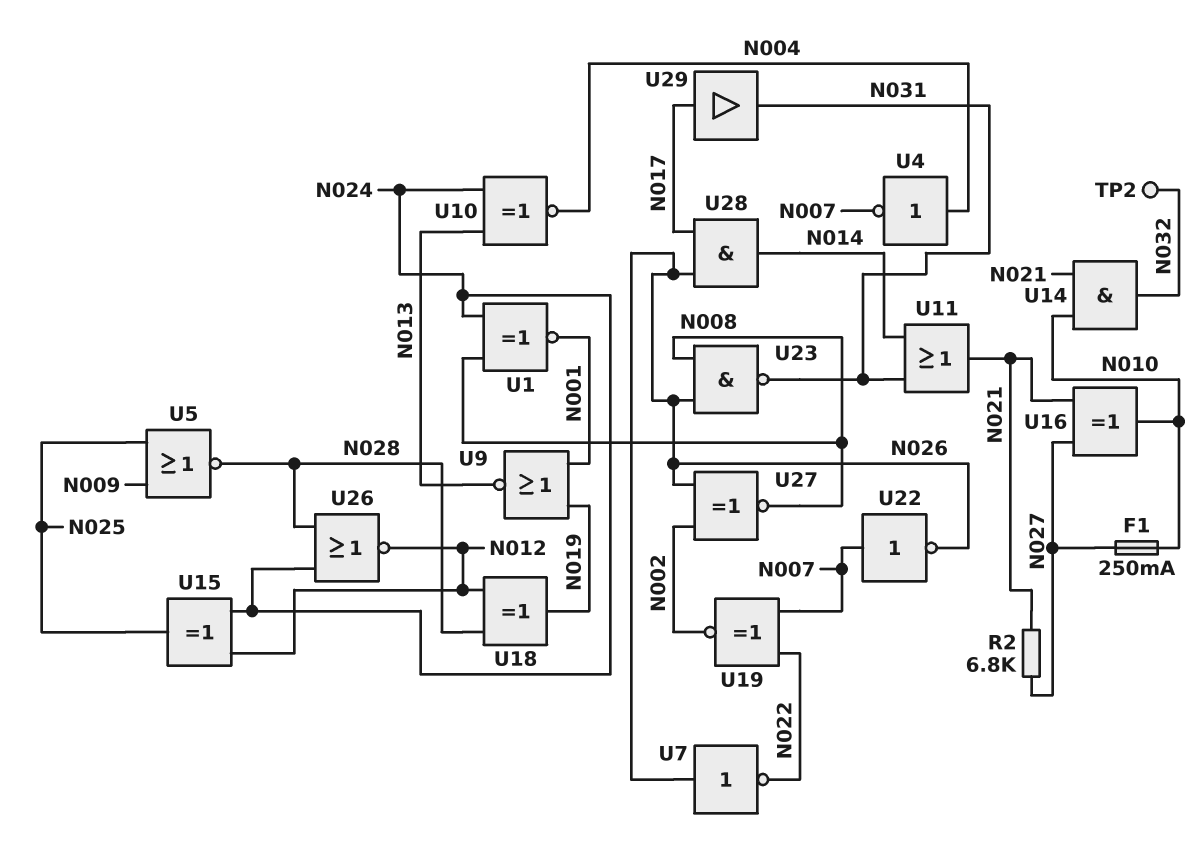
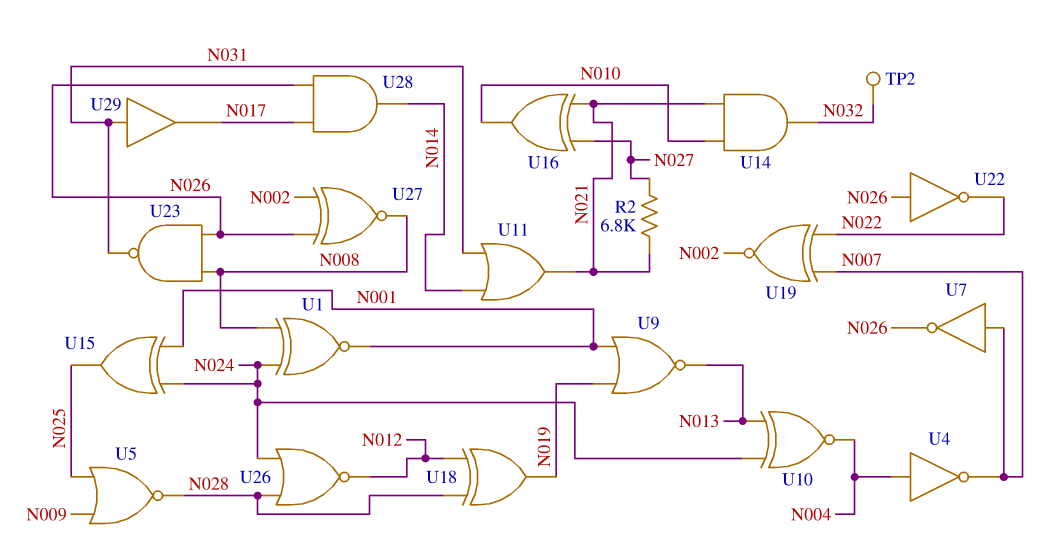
F1: 250mA (N010, N027) -> none
U7: NOT (in N026, out N022) -> NOT (in N007, out N026)
U15: XOR (in N012, in N024, out N025) -> XOR (in N001, in N024, out N025)
U22: NOT (in N007, out N026) -> NOT (in N026, out N022)
U29: buffer (in N017, out N031) -> buffer (in N031, out N017)

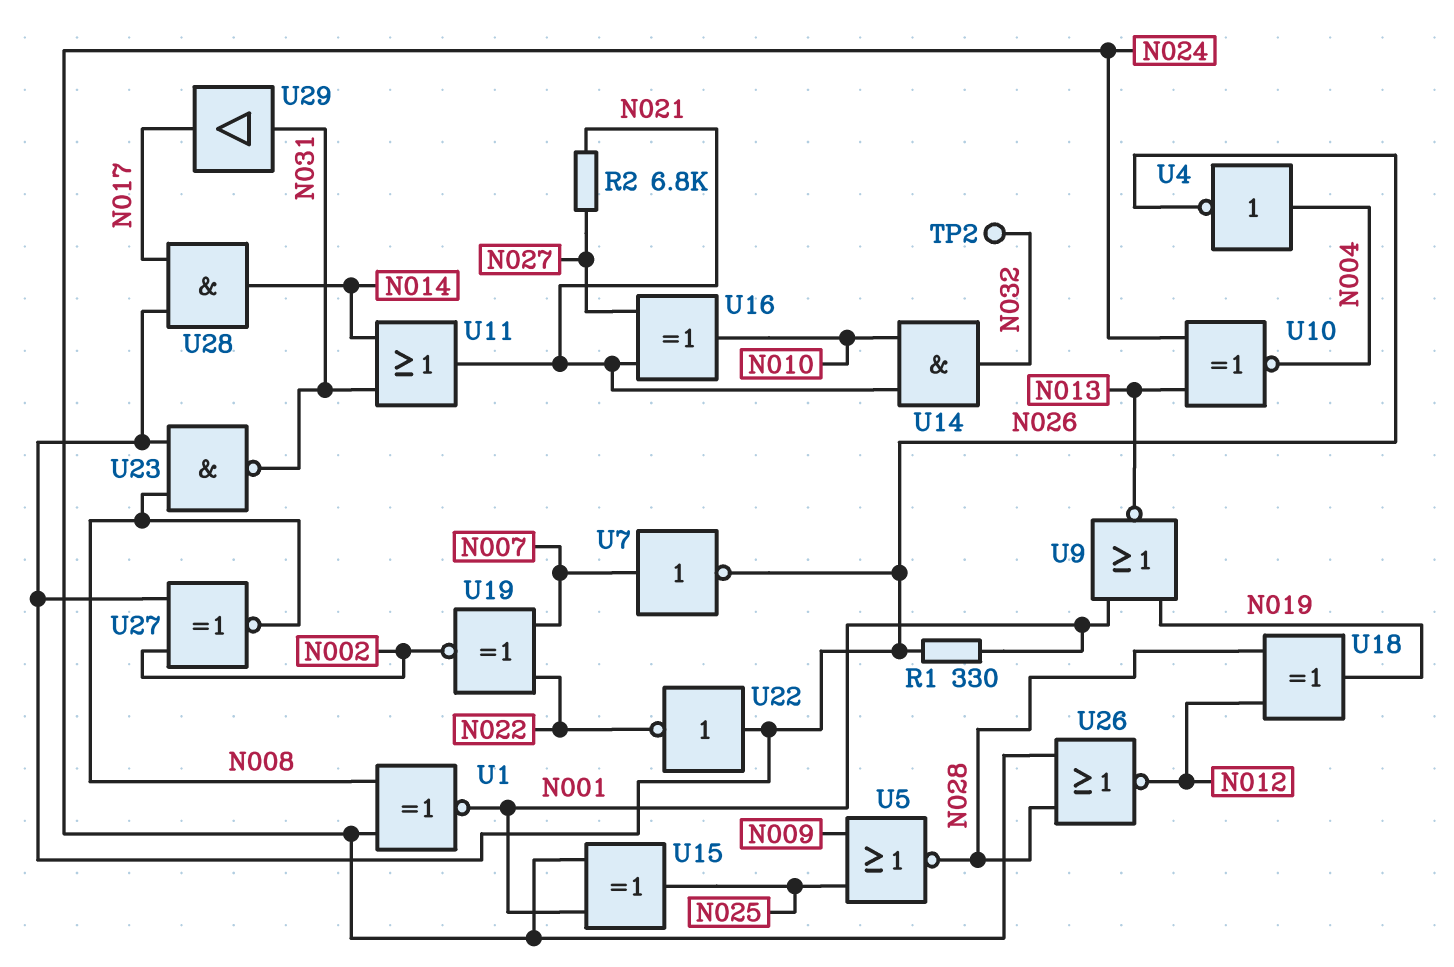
R1: none -> 330 (N001, N026)
U4: NOT (in N004, out N007) -> NOT (in N004, out N026)

